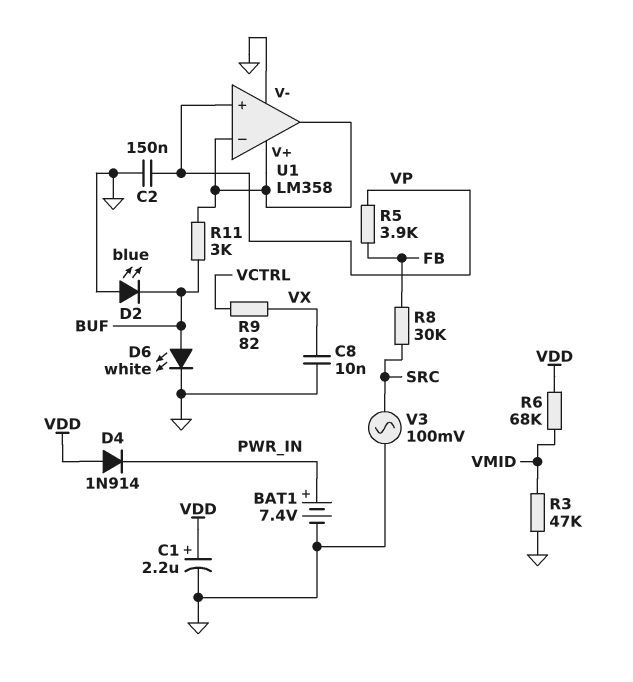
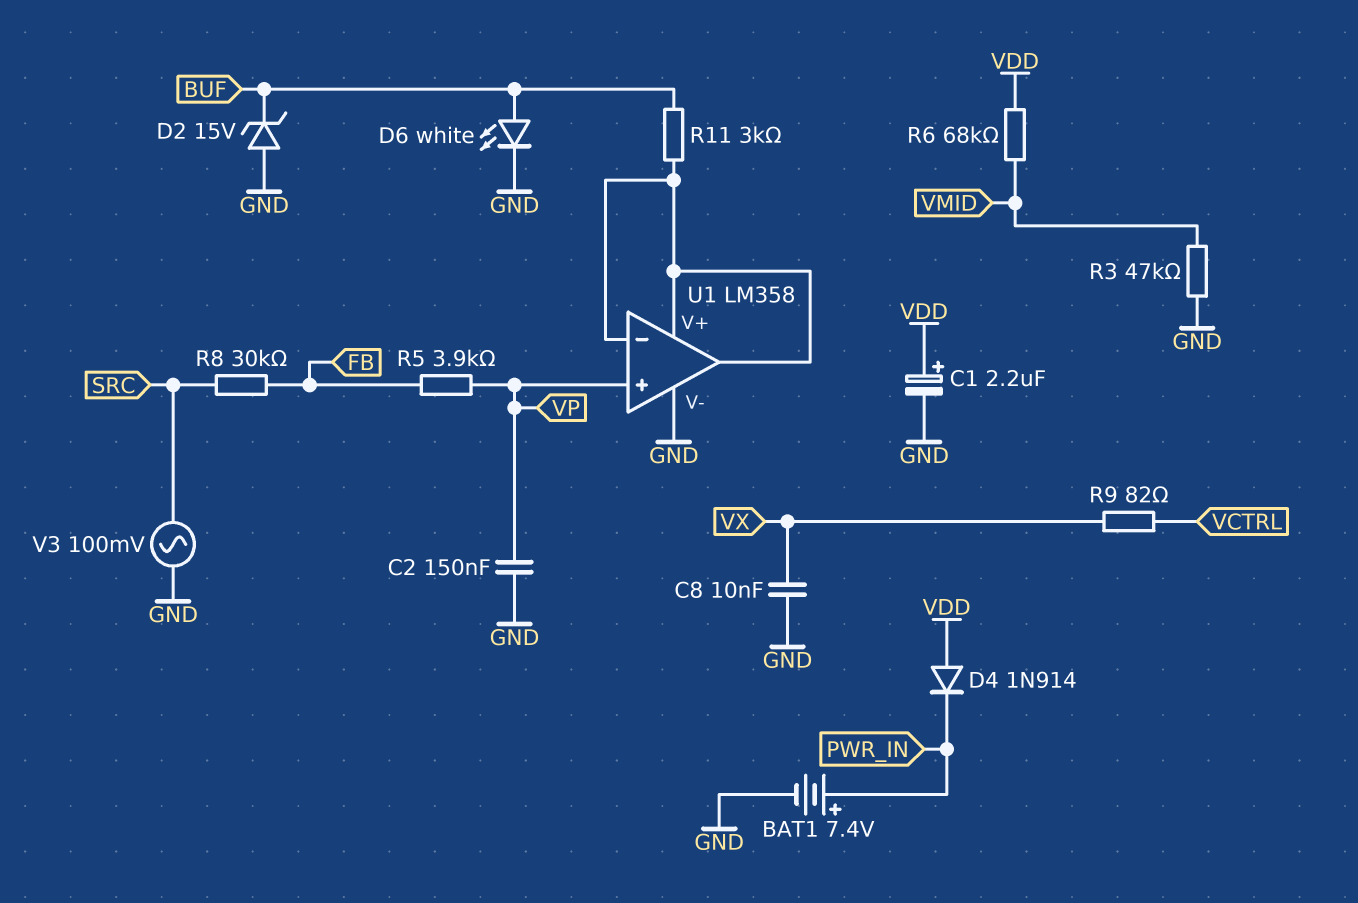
D2: LED blue (A GND, K BUF) -> zener 15V (A GND, K BUF)

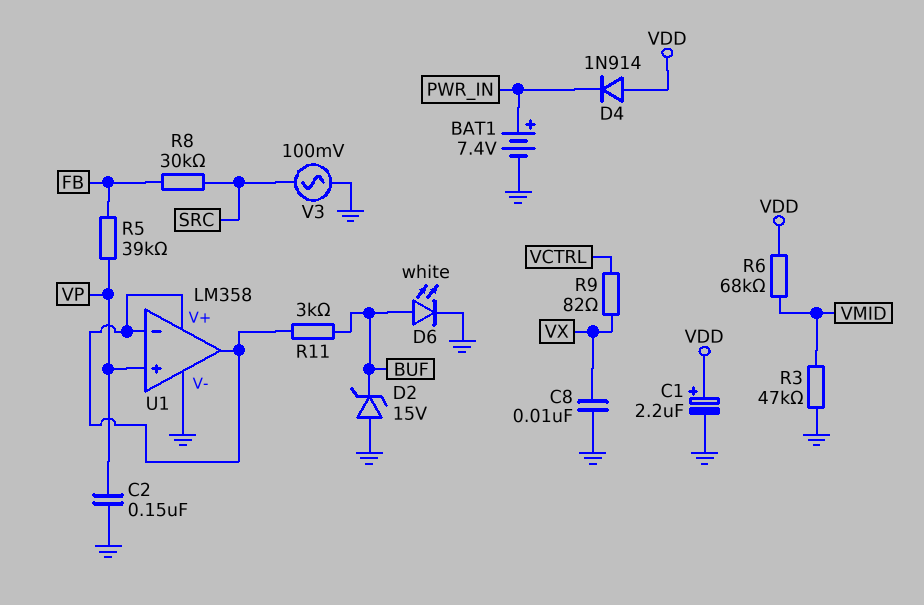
R5: 3.9k (FB, VP) -> 39k (FB, VP)

